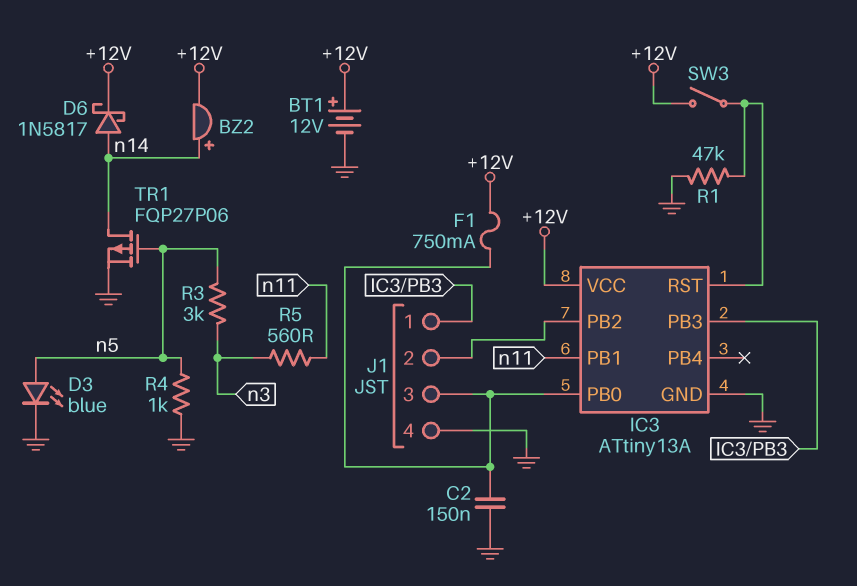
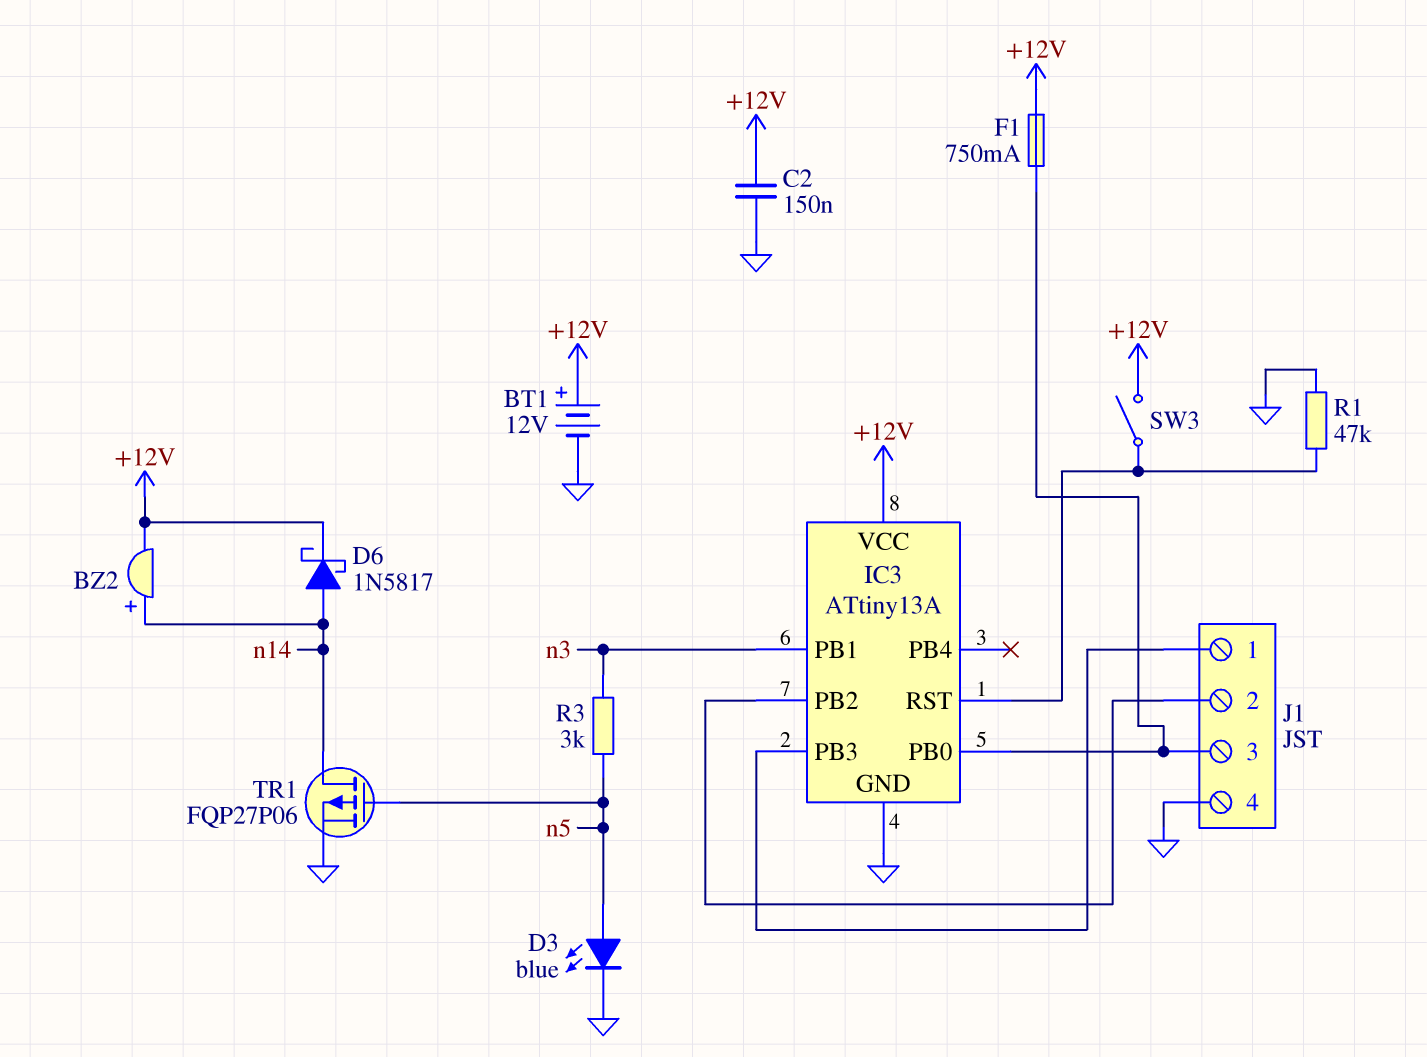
C2: 150nF (GND, IC3/PB0) -> 150nF (+12V, GND)
IC3 pin PB1: n11 -> n3
R4: 1k (GND, n5) -> none
R5: 560 (n3, n11) -> none

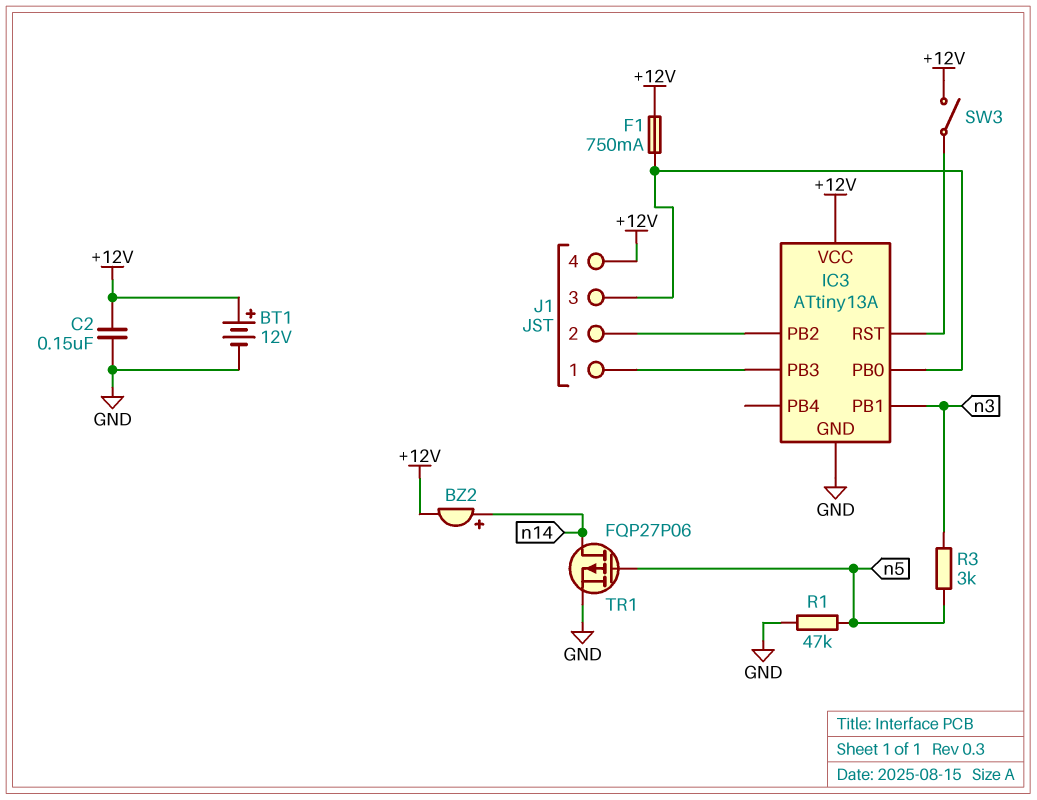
D3: LED blue (A n5, K GND) -> none
D6: schottky 1N5817 (A n14, K +12V) -> none
J1 pin 4: GND -> +12V
R1: 47k (GND, IC3/RST) -> 47k (GND, n5)

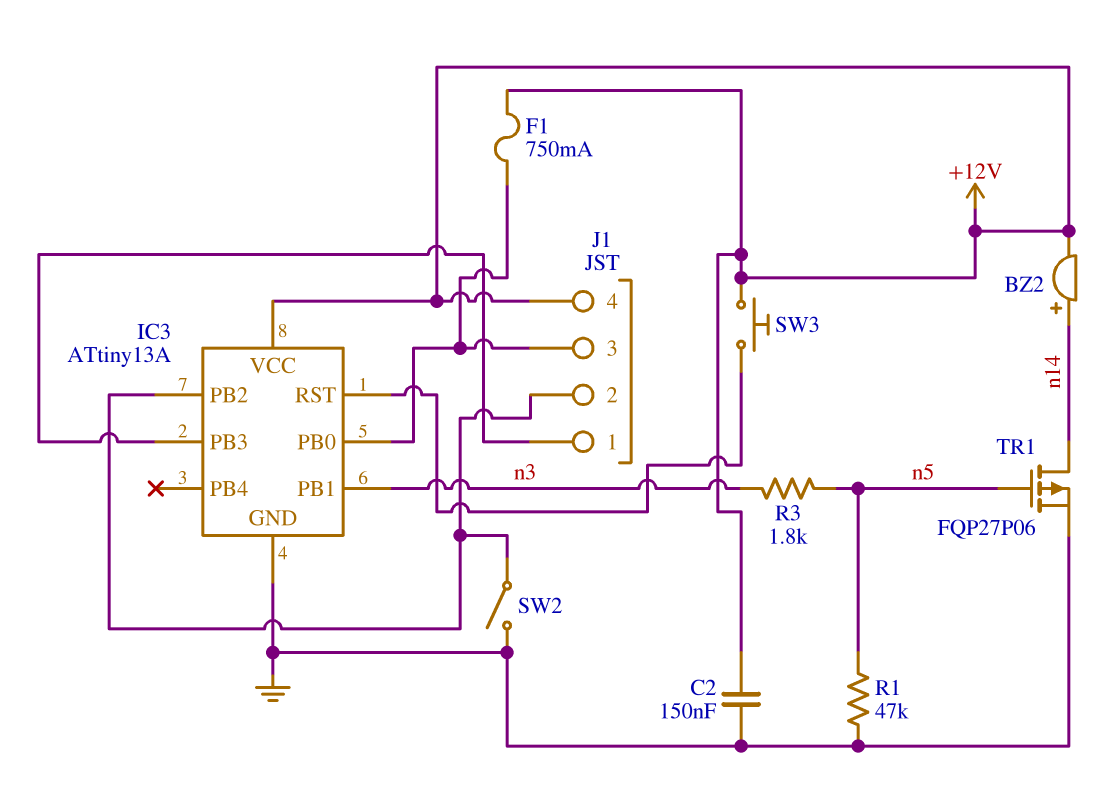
BT1: 12V (plus +12V, minus GND) -> none
R3: 3k (n3, n5) -> 1.8k (n3, n5)
SW2: none -> switch (GND, IC3/PB2)
SW3: switch (+12V, IC3/RST) -> button (+12V, IC3/RST)

